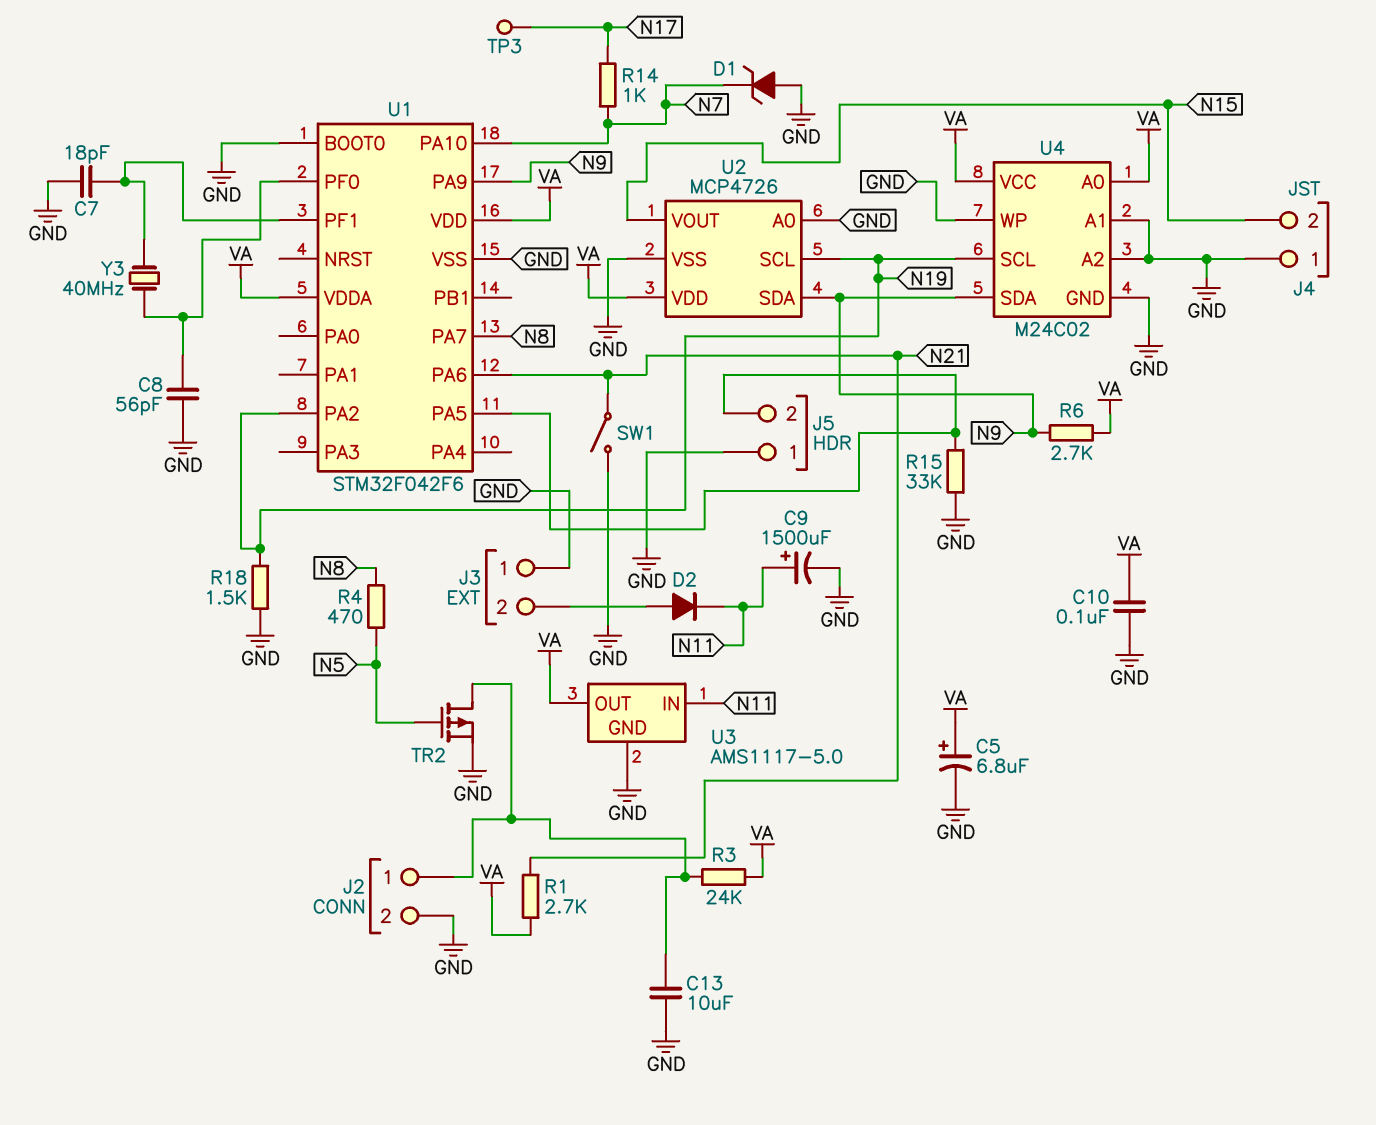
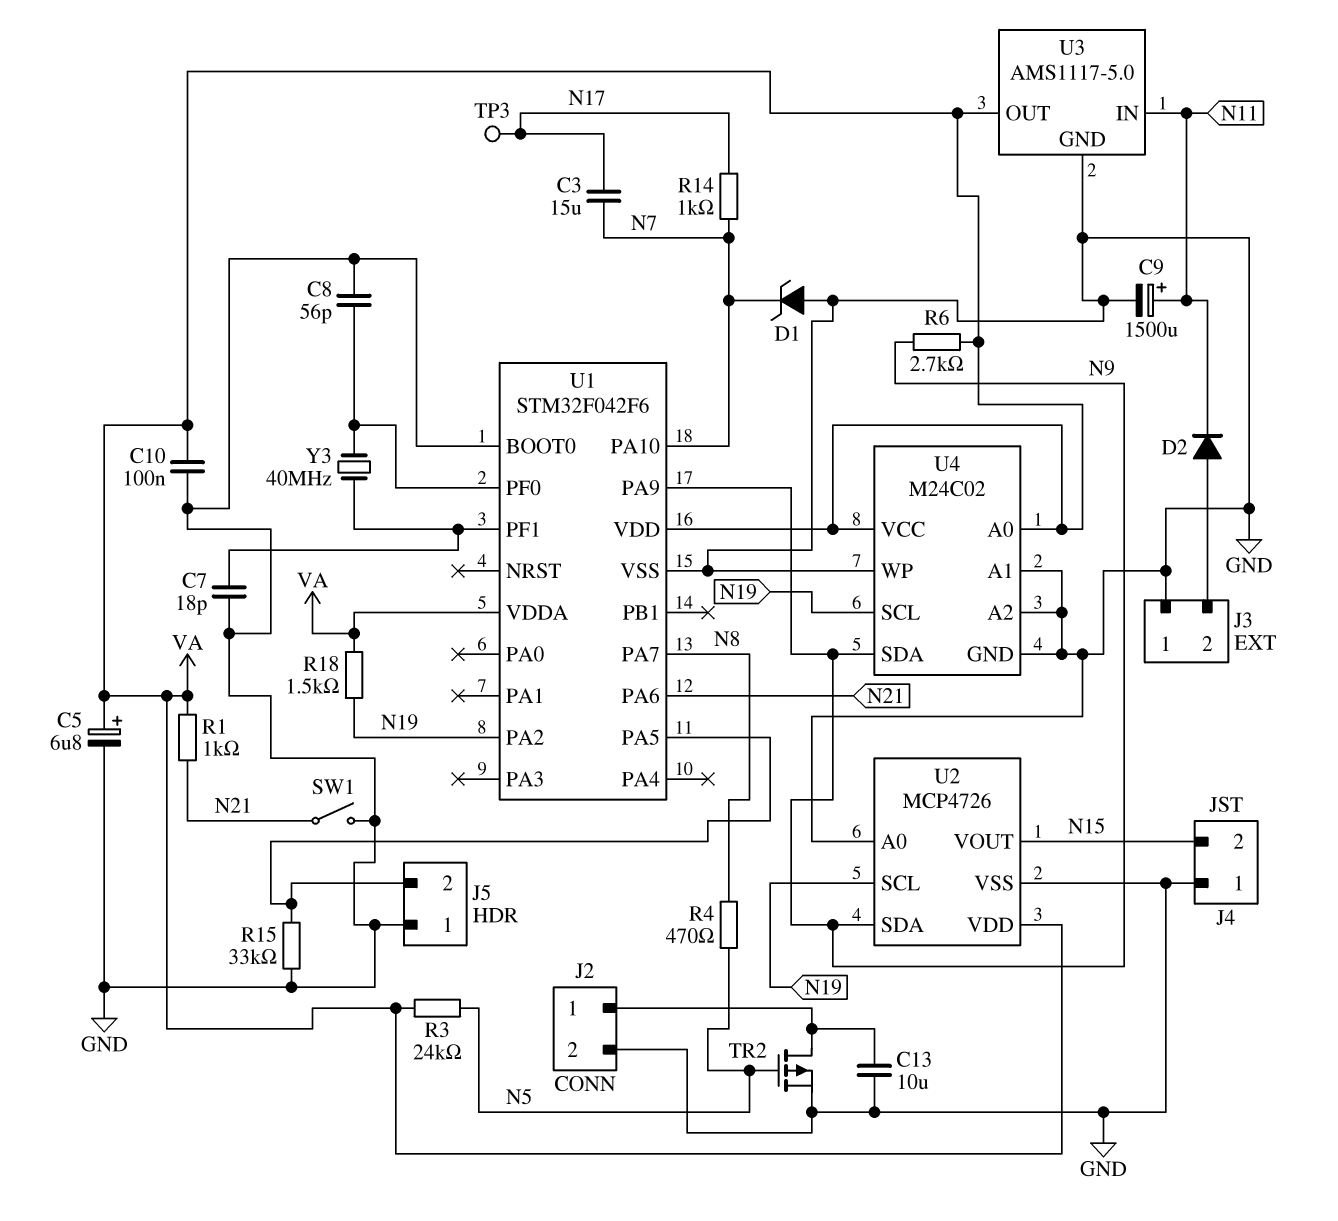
C3: none -> 15uF (N7, N17)
R1: 2.7k (N21, VA) -> 1k (N21, VA)
R3: 24k (J2/1, VA) -> 24k (N5, VA)
R18: 1.5k (GND, N19) -> 1.5k (N19, VA)

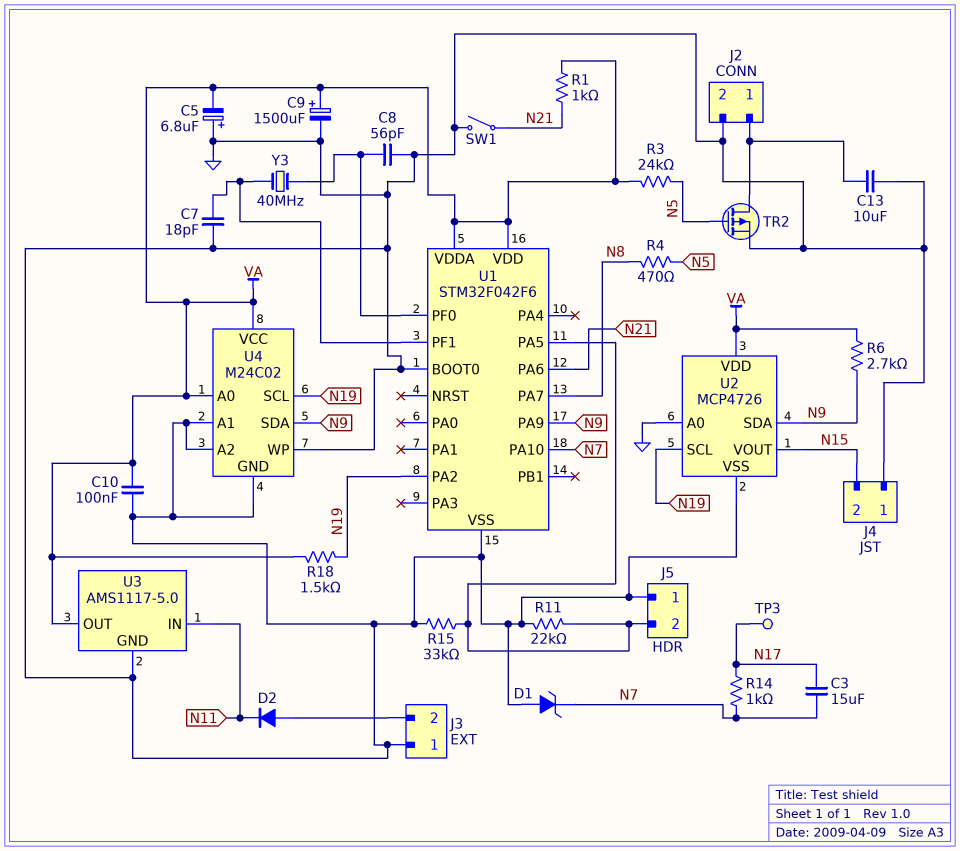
C5: 6.8uF (plus VA, minus GND) -> 6.8uF (plus GND, minus VA)
C9: 1500uF (plus N11, minus GND) -> 1500uF (plus VA, minus GND)
R11: none -> 22k (GND, J5/2)

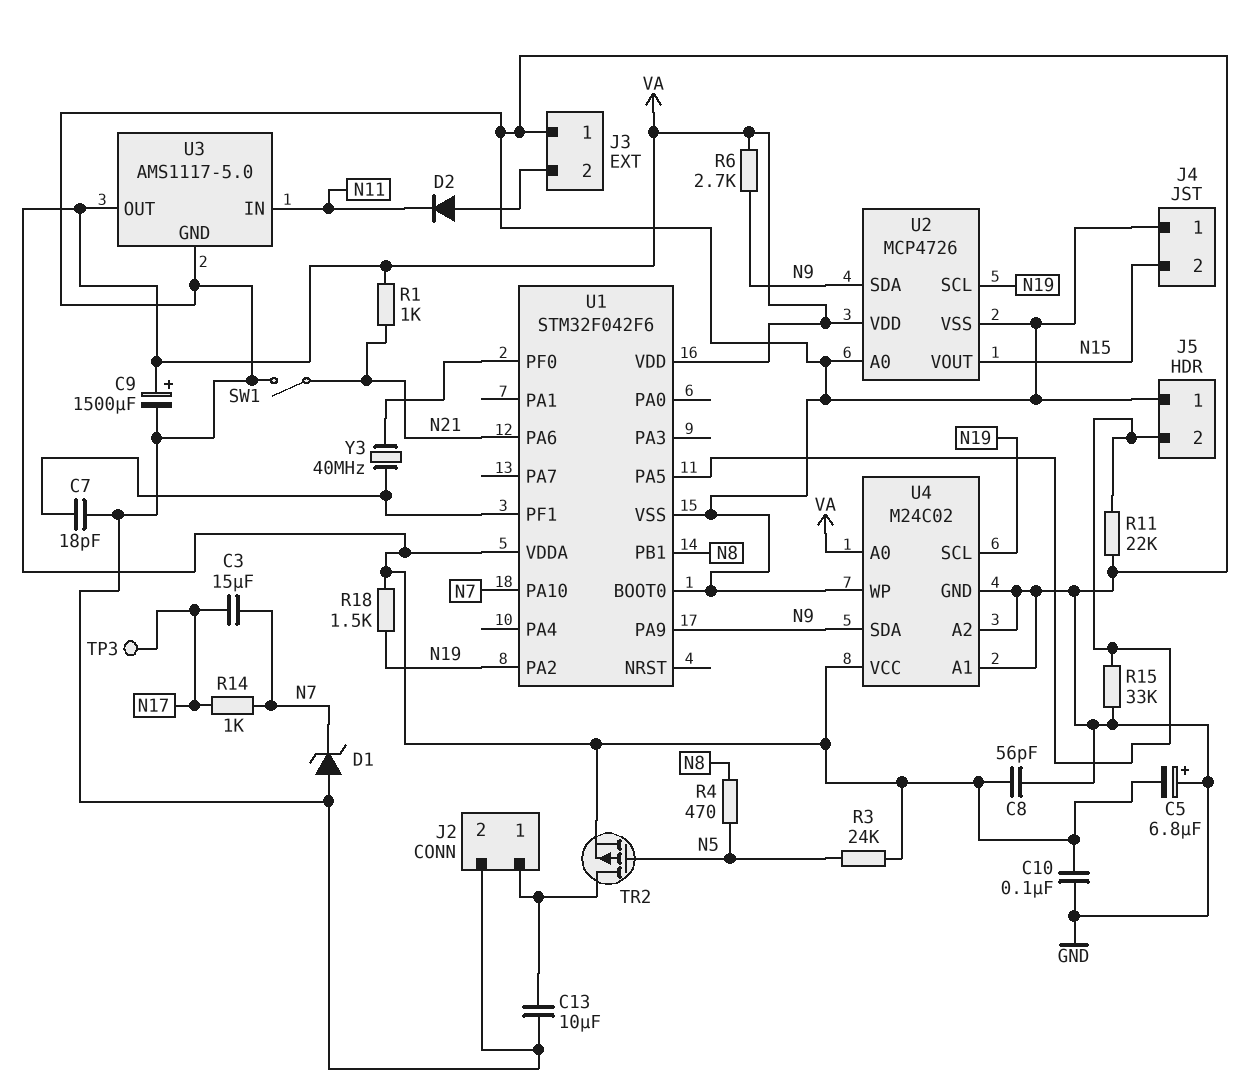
C8: 56pF (GND, U1/PF0) -> 56pF (GND, VA)
TR2: PMOS (G N5, D J2/1, S GND) -> PMOS (G N5, D J2/1, S VA)
U1 pin PA7: N8 -> none
U1 pin PB1: none -> N8

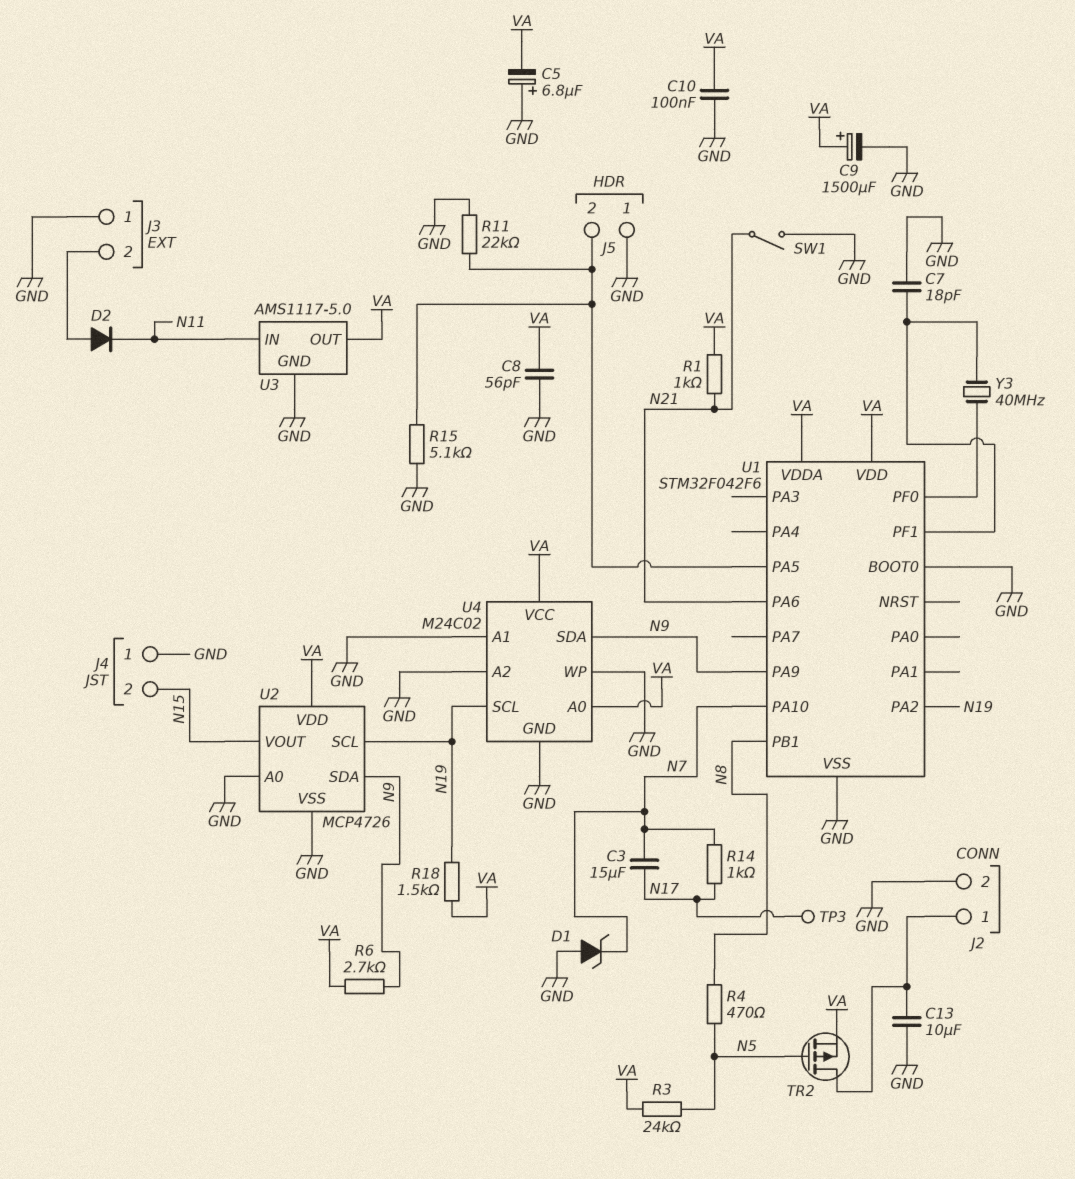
R15: 33k (GND, J5/2) -> 5.1k (GND, J5/2)

